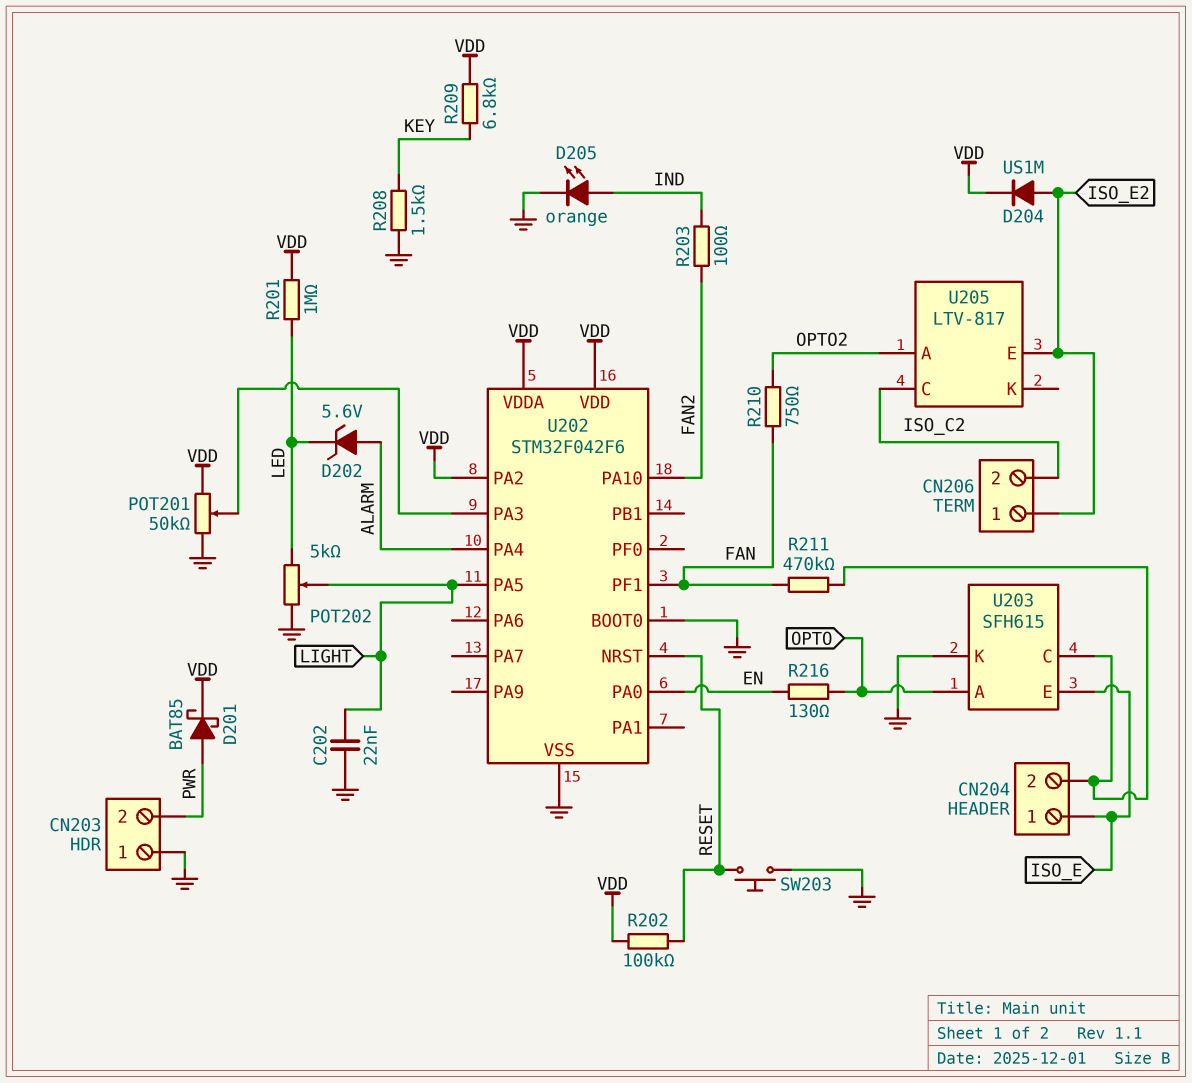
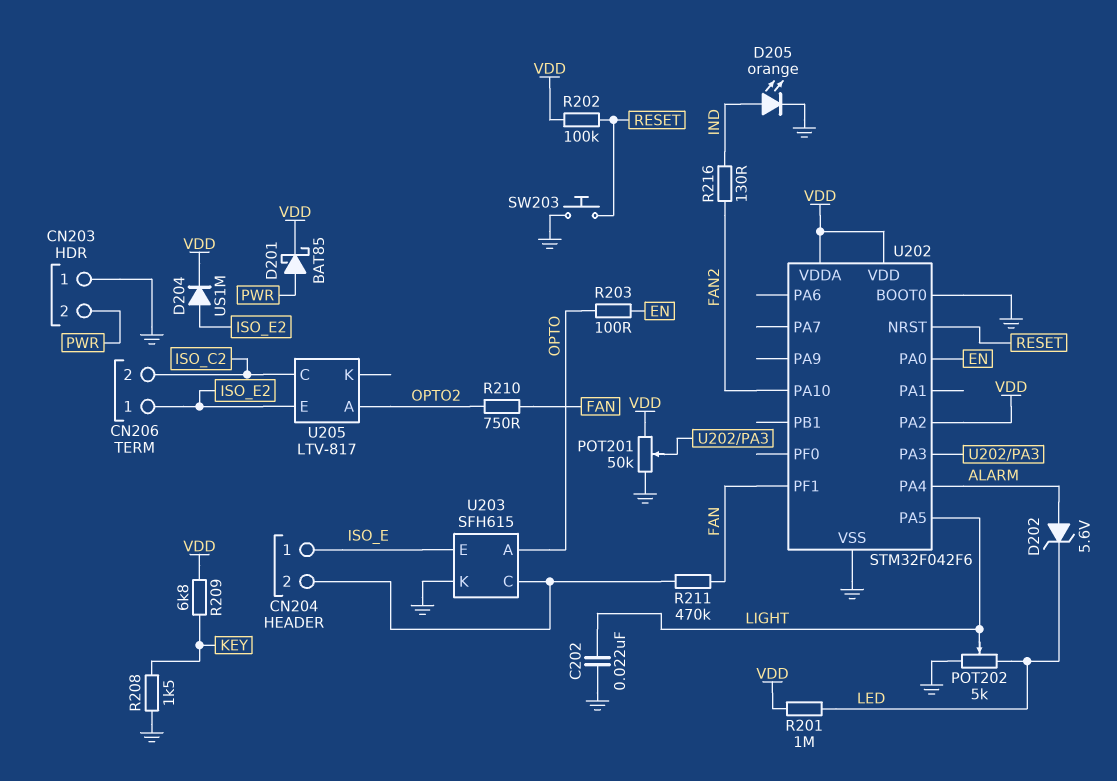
R203: 100 (FAN2, IND) -> 100 (EN, OPTO)
R216: 130 (EN, OPTO) -> 130 (FAN2, IND)

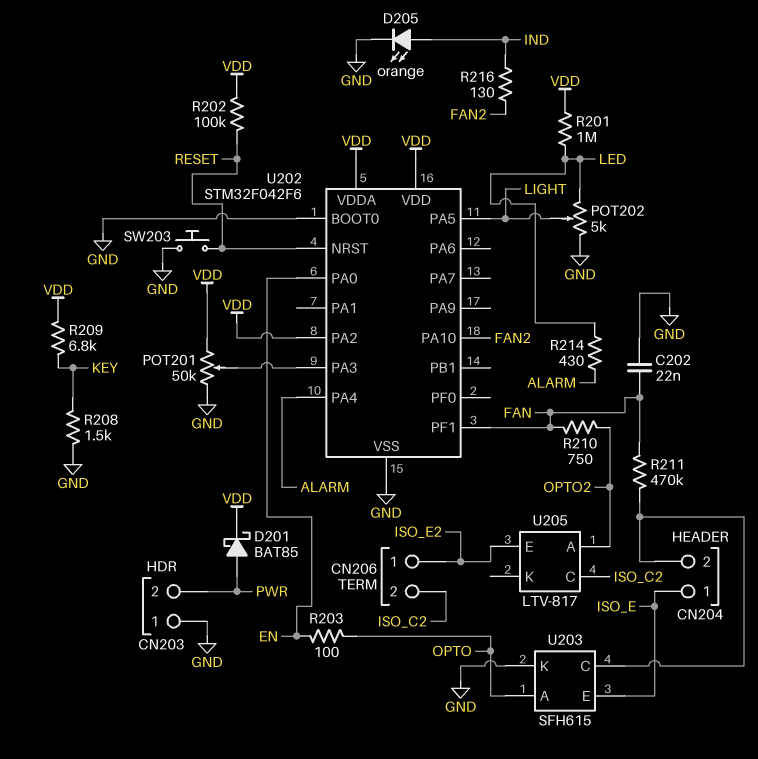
C202: 22nF (GND, LIGHT) -> 22nF (FAN, GND)
D202: zener 5.6V (A ALARM, K LED) -> none
D204: diode US1M (A ISO_E2, K VDD) -> none
R214: none -> 430 (ALARM, LED)

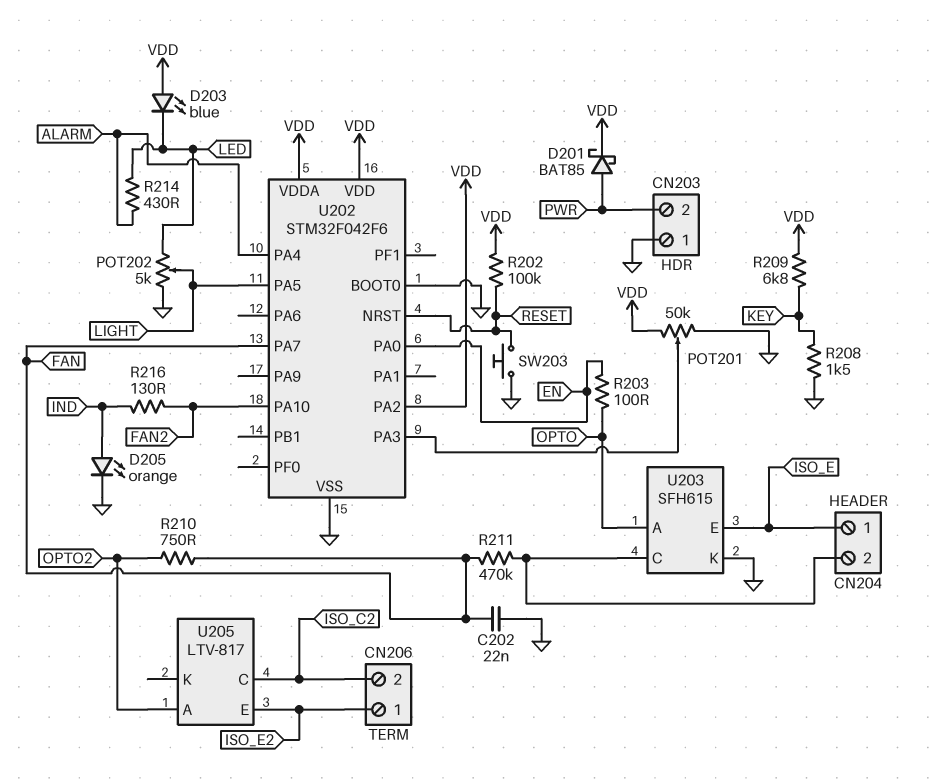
D203: none -> LED blue (A VDD, K LED)
R201: 1M (LED, VDD) -> none
U202 pin PA7: none -> FAN
U202 pin PF1: FAN -> none

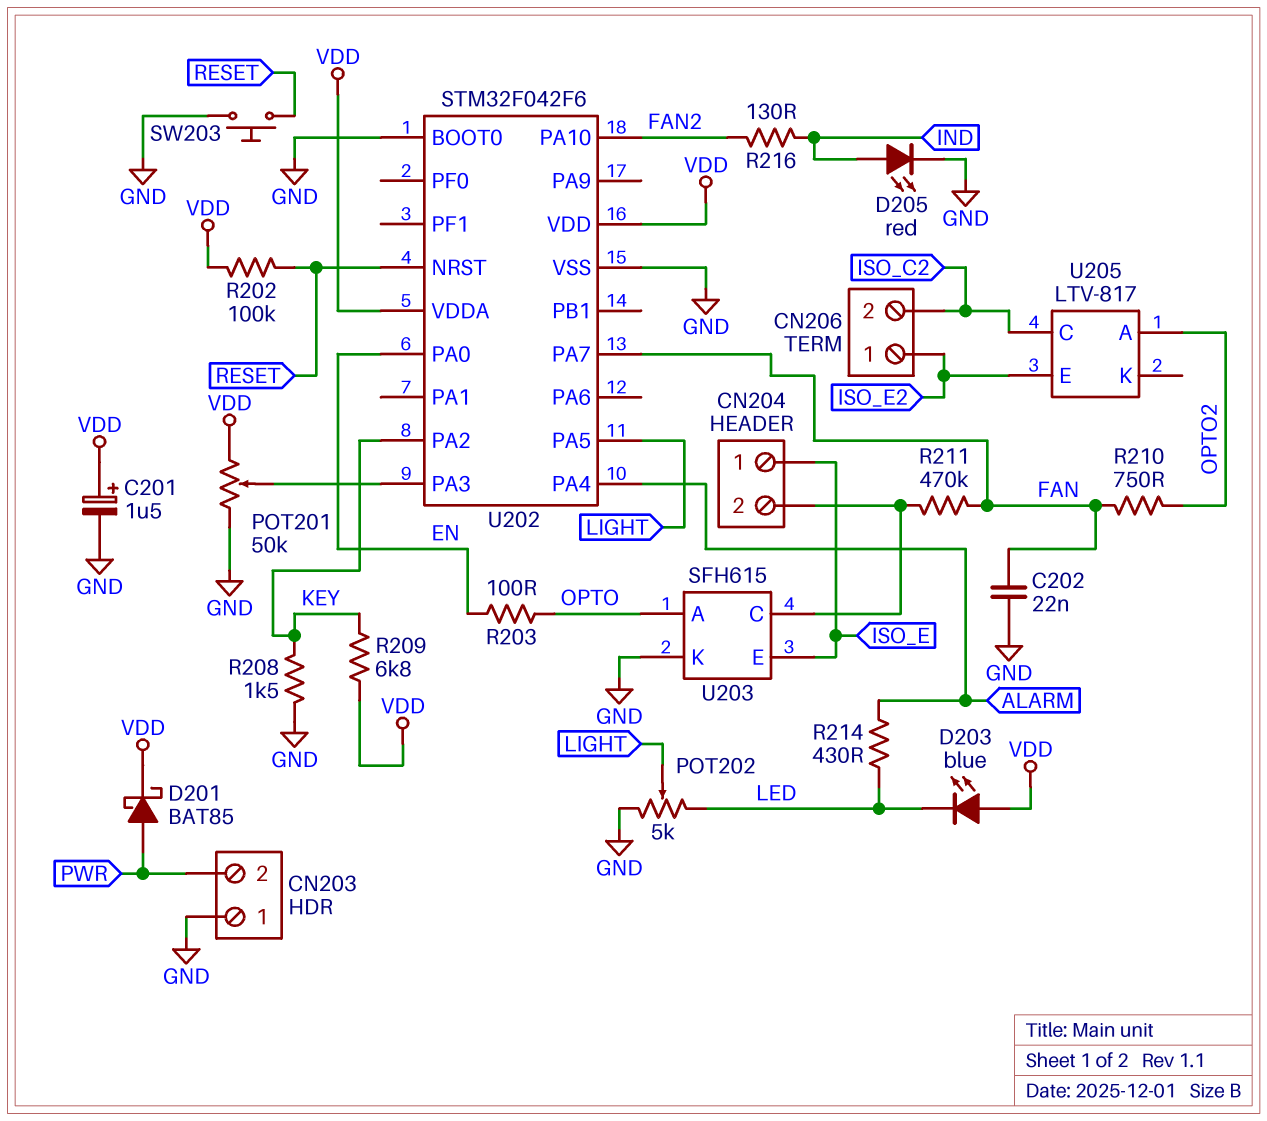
C201: none -> 1.5uF (plus VDD, minus GND)
D205: LED orange (A IND, K GND) -> LED red (A IND, K GND)
U202 pin PA2: VDD -> KEY

